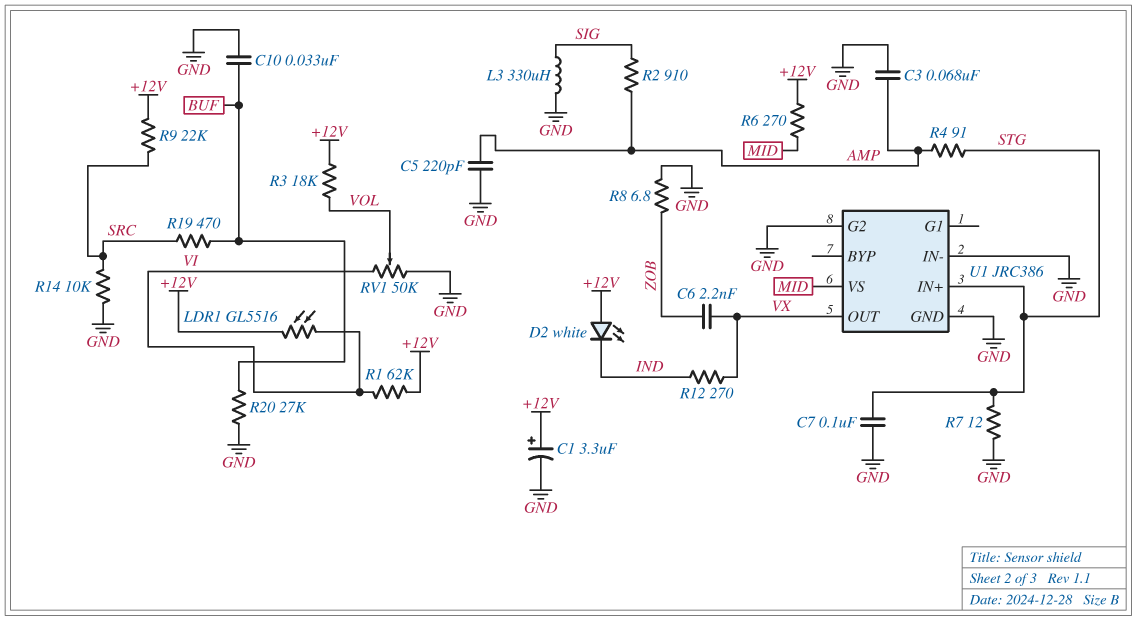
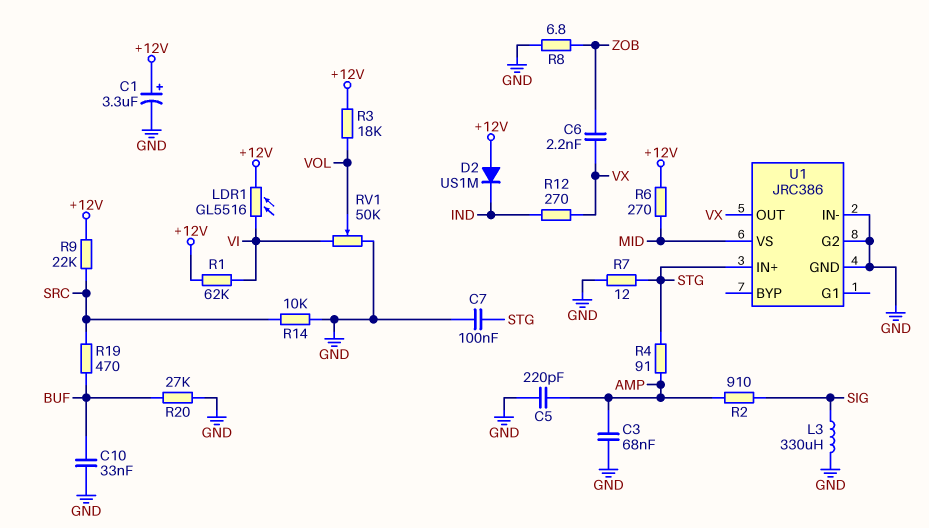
D2: LED white (A +12V, K IND) -> diode US1M (A +12V, K IND)

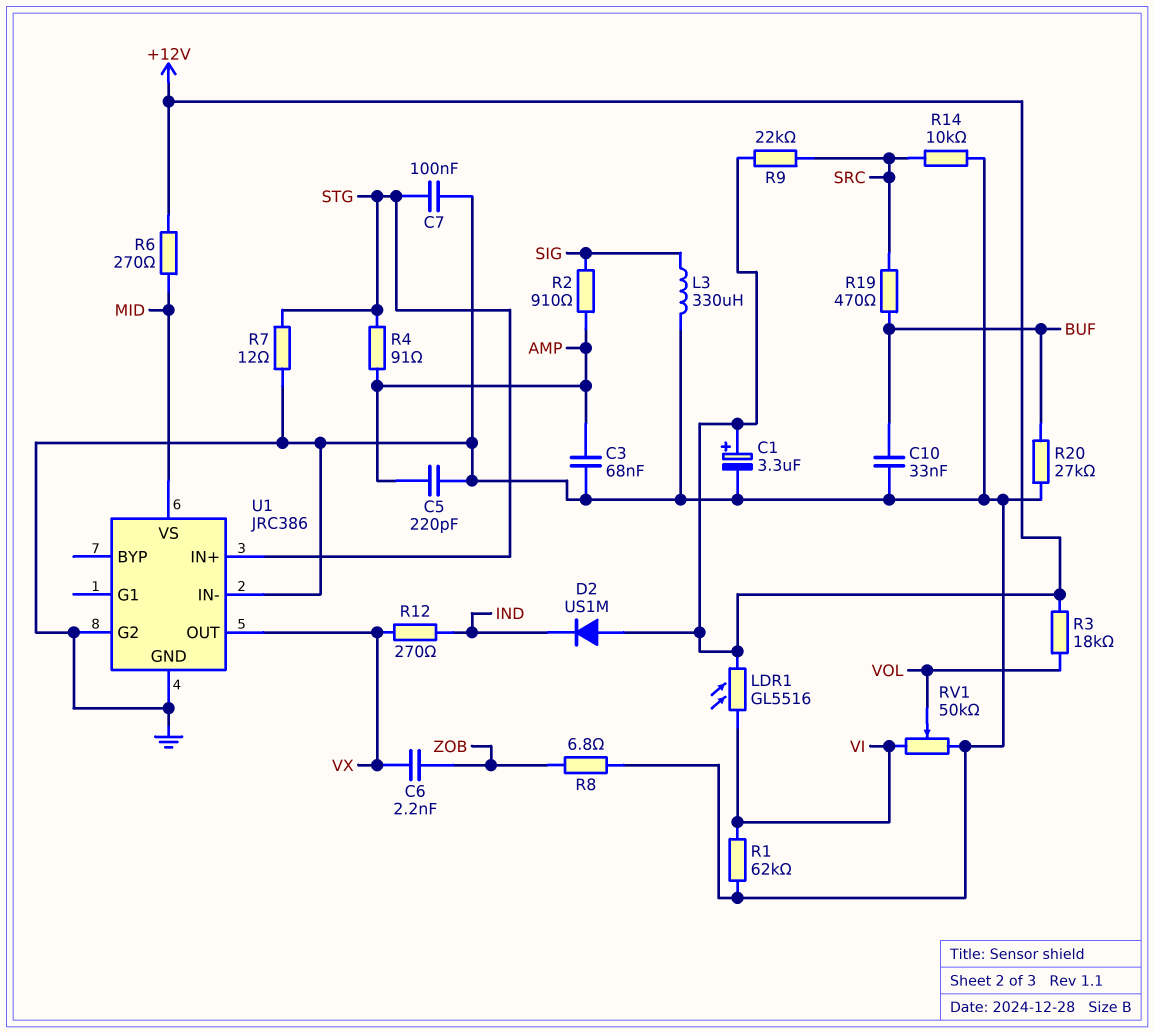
R1: 62k (+12V, VI) -> 62k (GND, VI)

